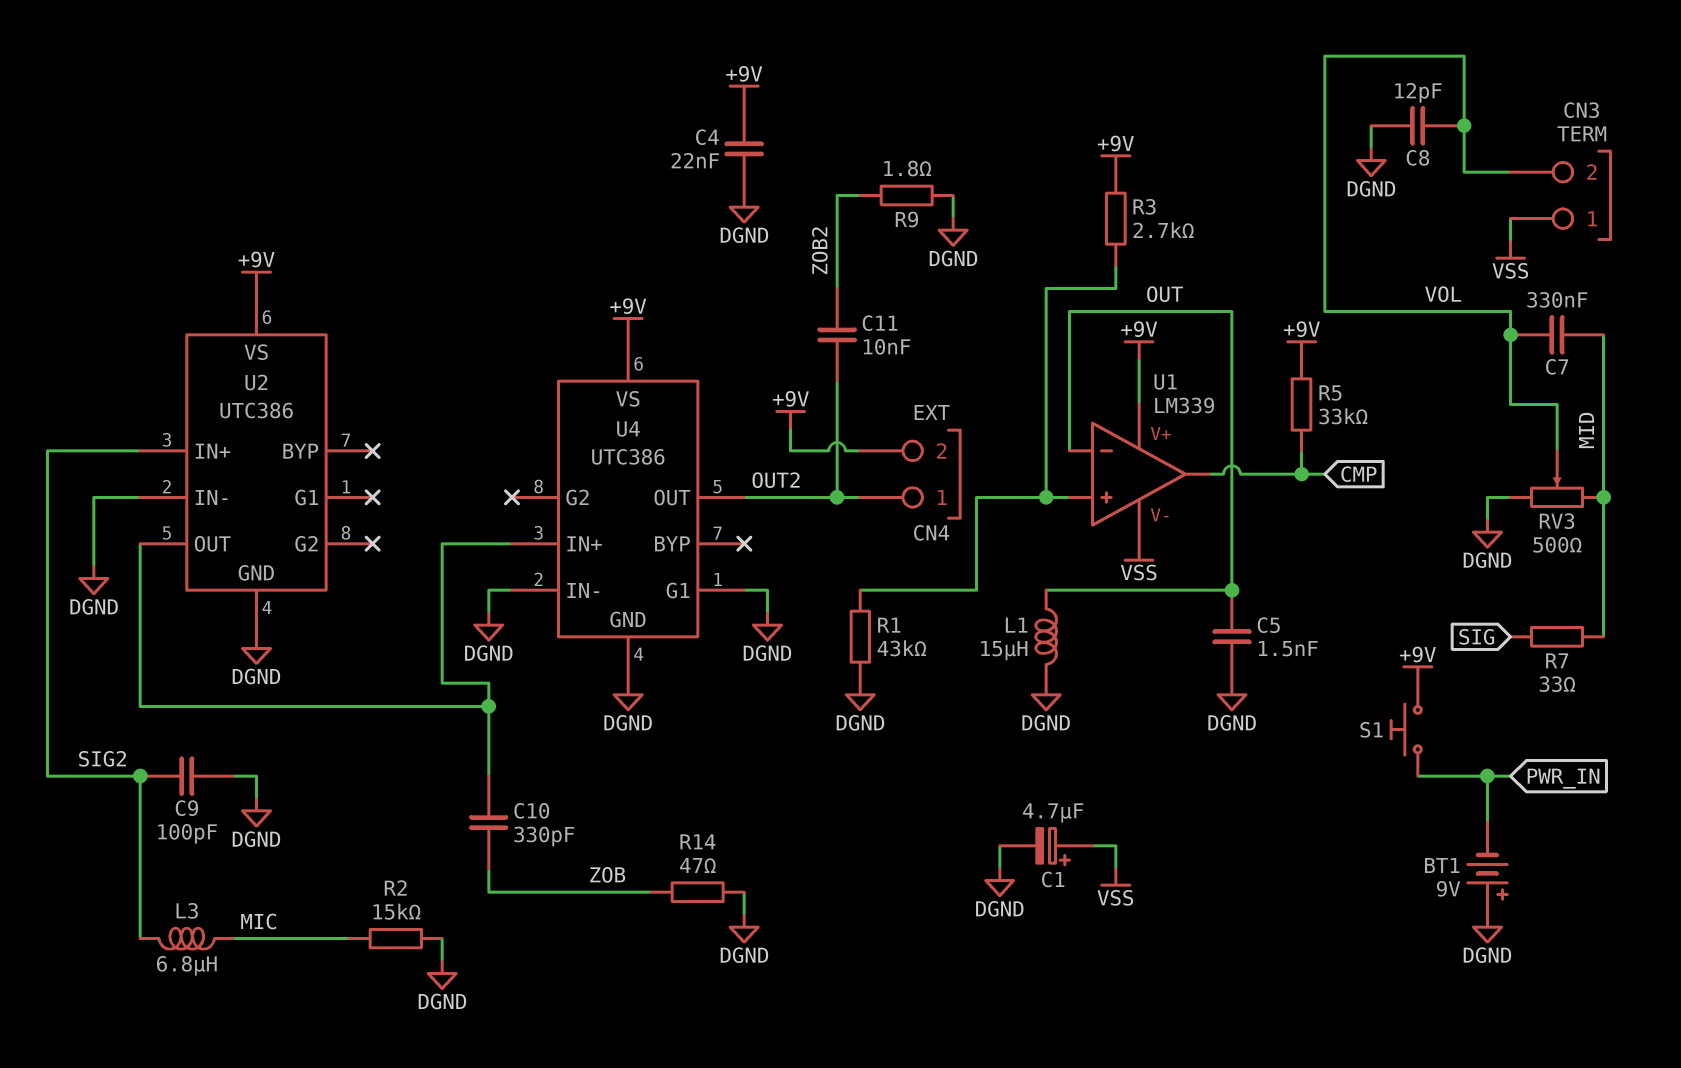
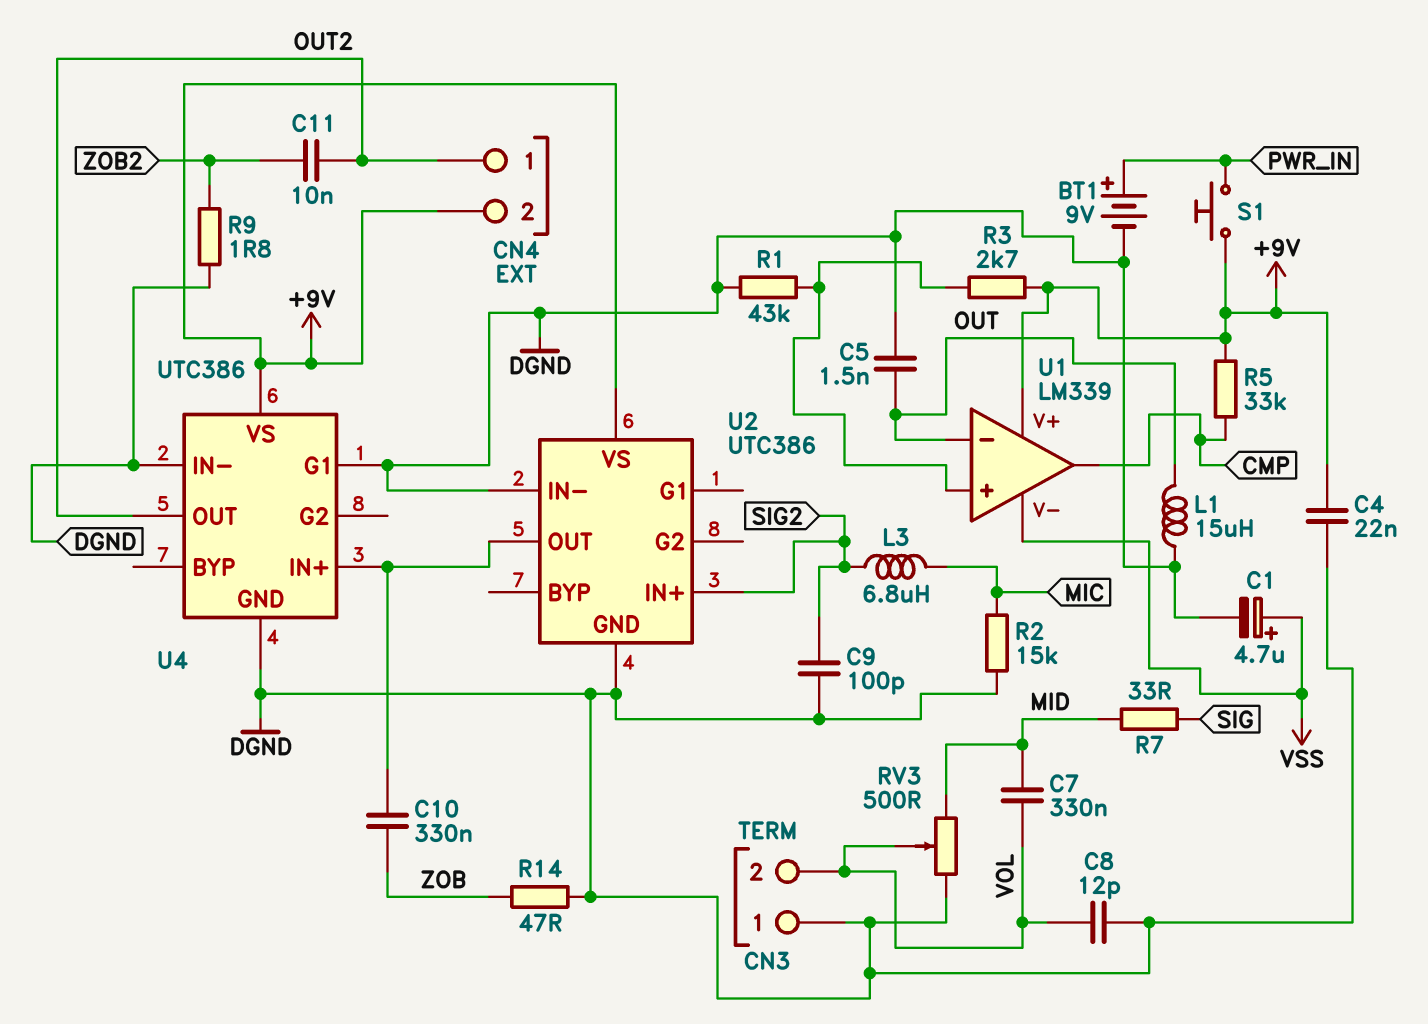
BT1: 9V (plus DGND, minus PWR_IN) -> 9V (plus PWR_IN, minus DGND)
C10: 330pF (U2/OUT, ZOB) -> 330nF (U2/OUT, ZOB)
CN3 pin 1: VSS -> DGND

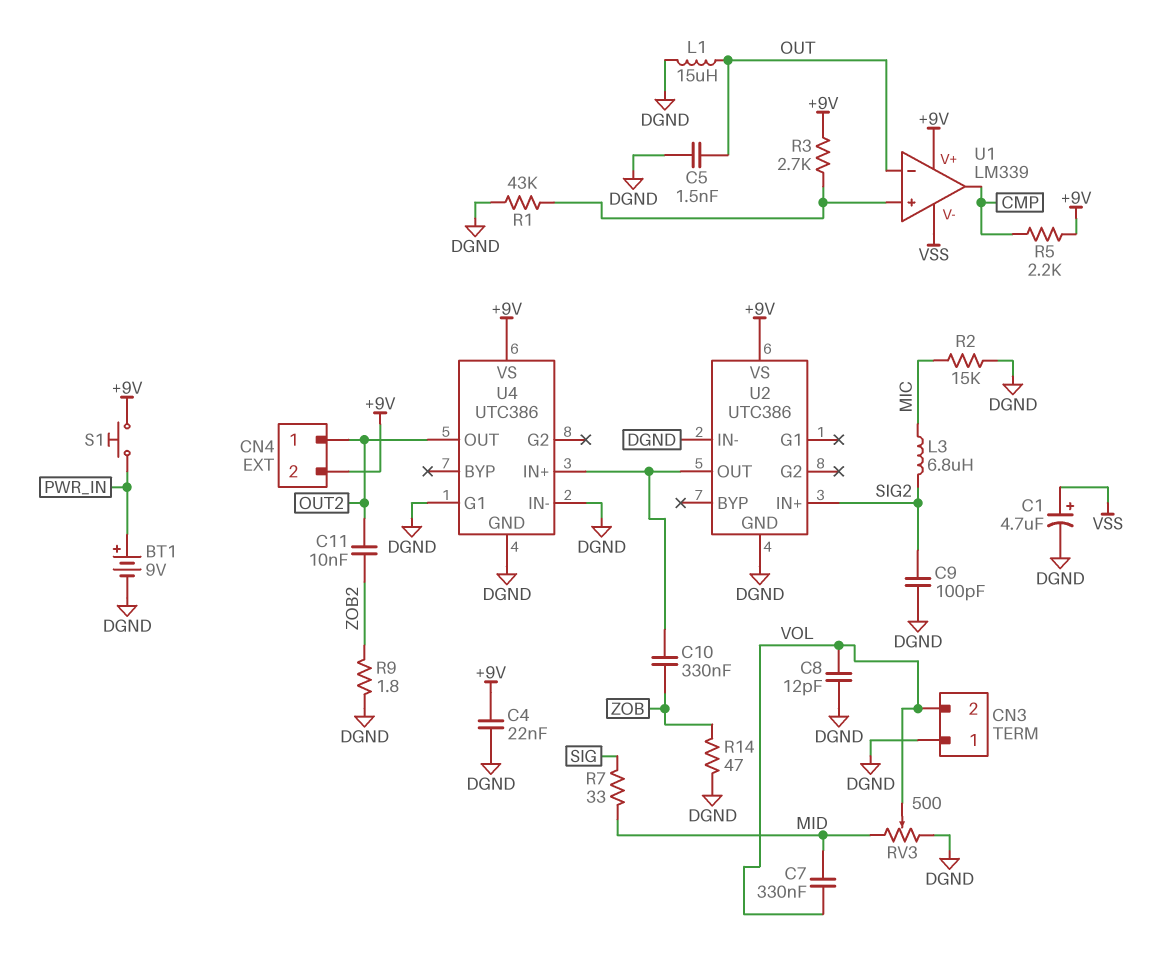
R5: 33k (+9V, CMP) -> 2.2k (+9V, CMP)

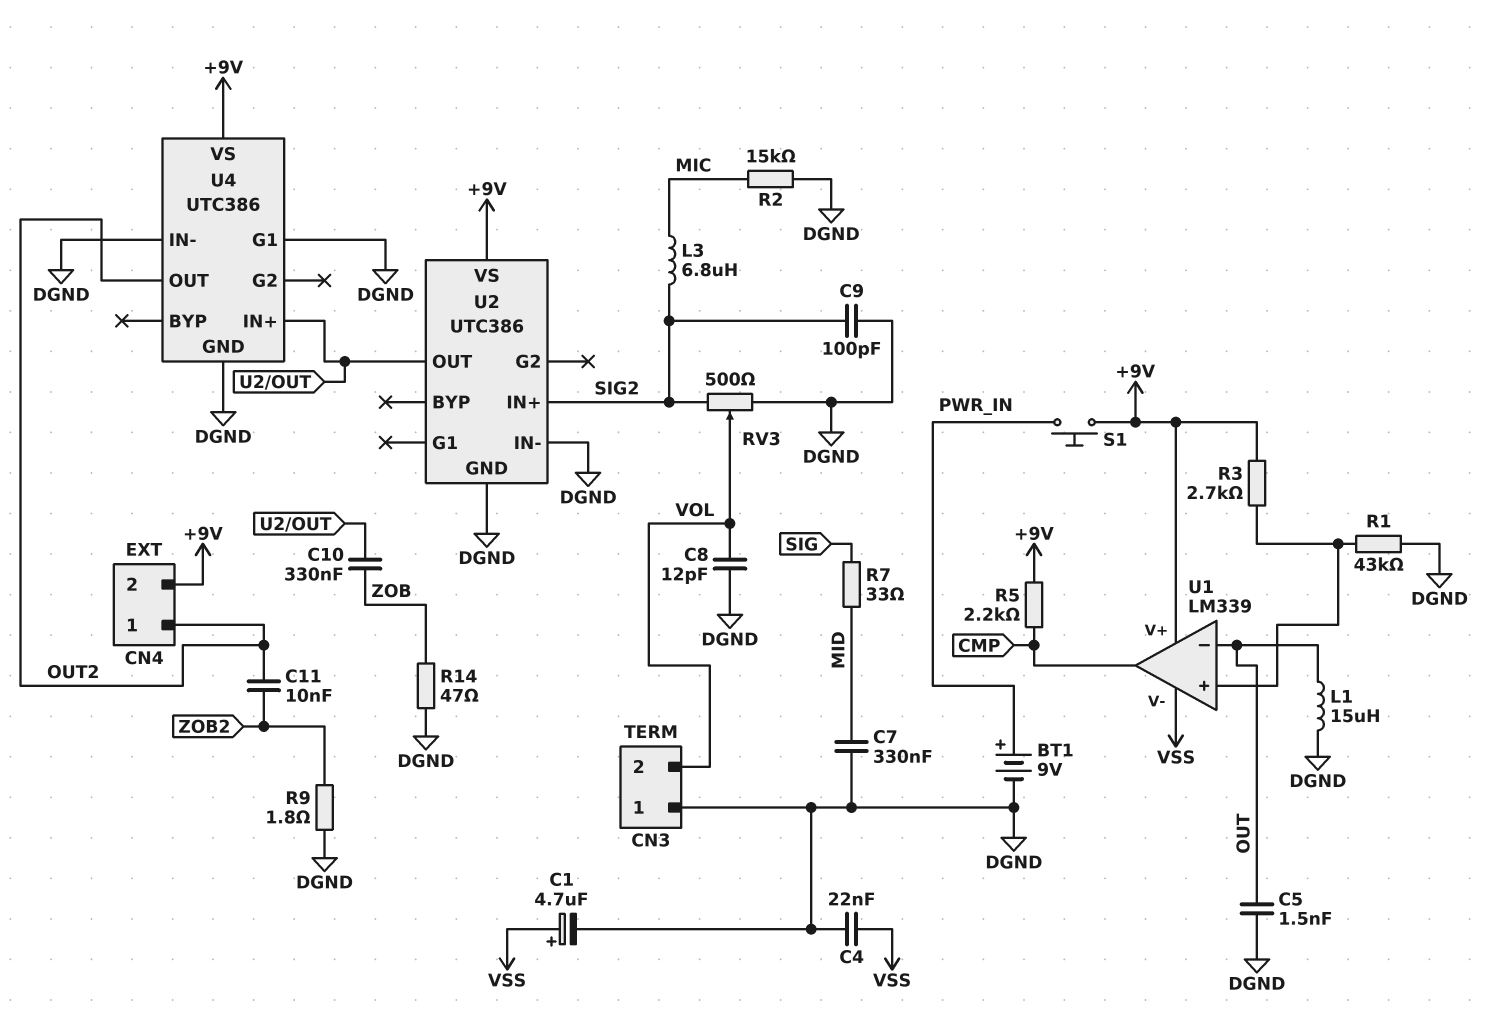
C4: 22nF (+9V, DGND) -> 22nF (DGND, VSS)
C7: 330nF (MID, VOL) -> 330nF (DGND, MID)
RV3: 500 (DGND, MID, wiper VOL) -> 500 (DGND, SIG2, wiper VOL)

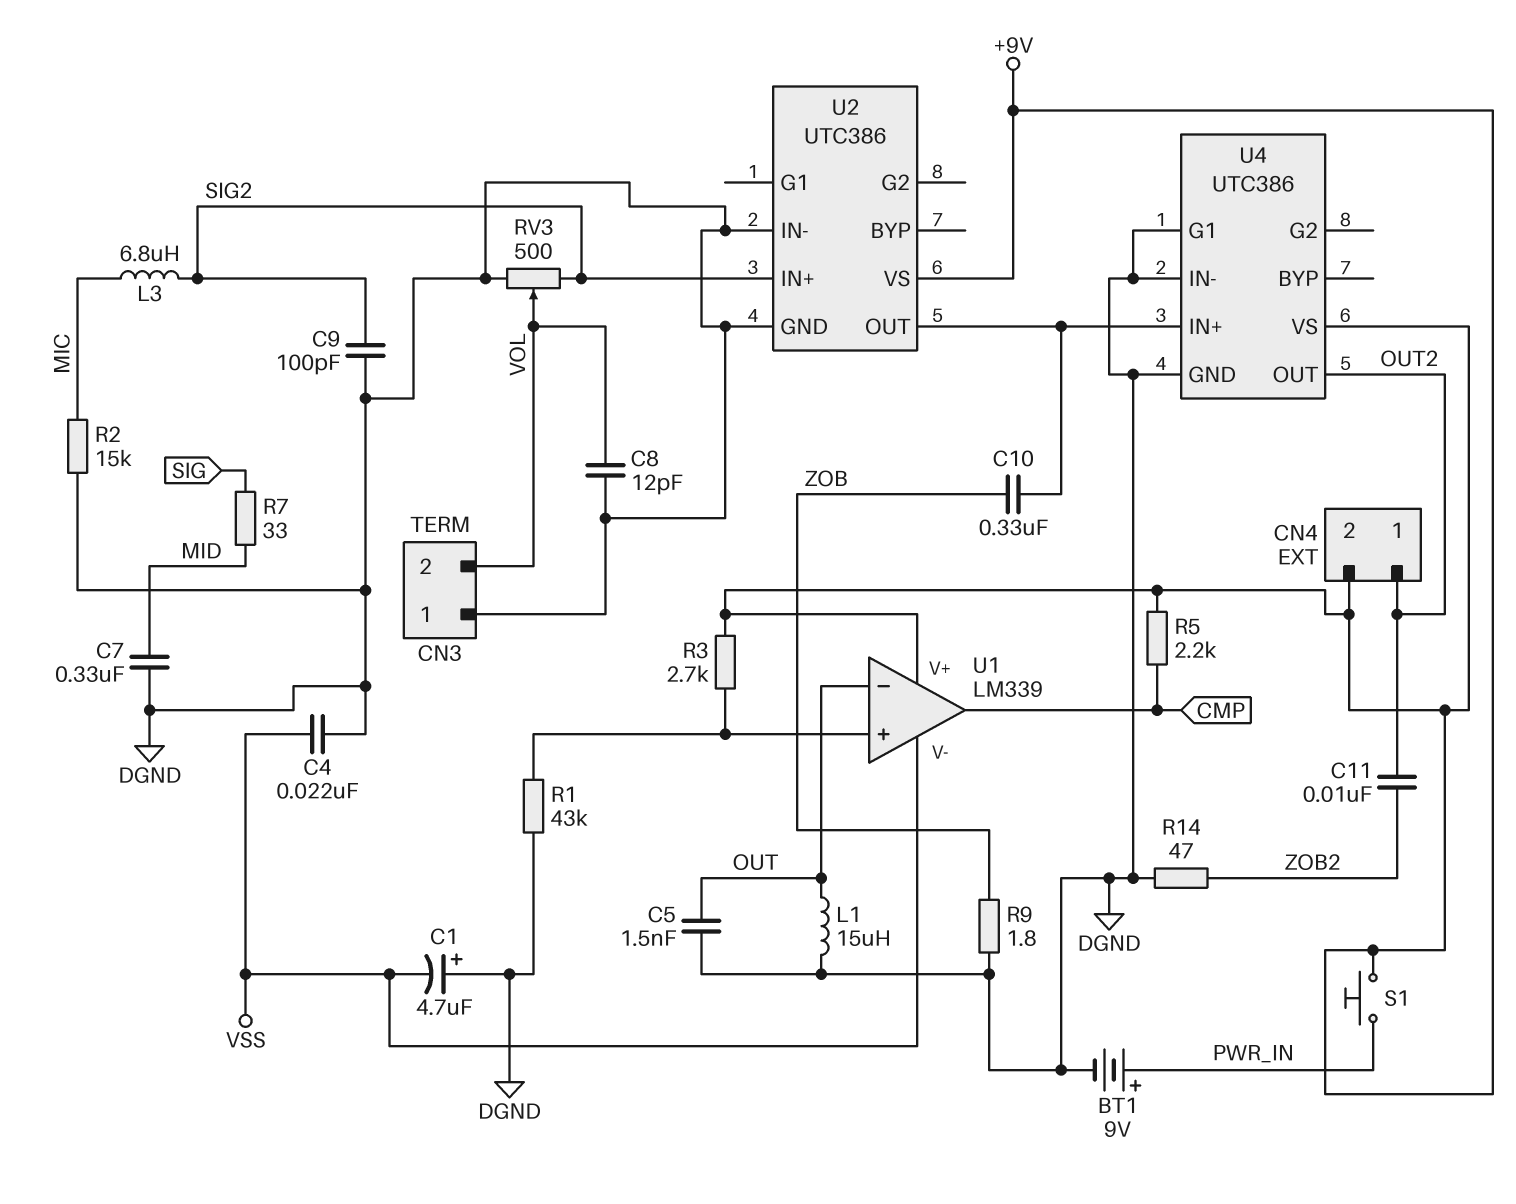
C1: 4.7uF (plus VSS, minus DGND) -> 4.7uF (plus DGND, minus VSS)
R9: 1.8 (DGND, ZOB2) -> 1.8 (DGND, ZOB)
R14: 47 (DGND, ZOB) -> 47 (DGND, ZOB2)

